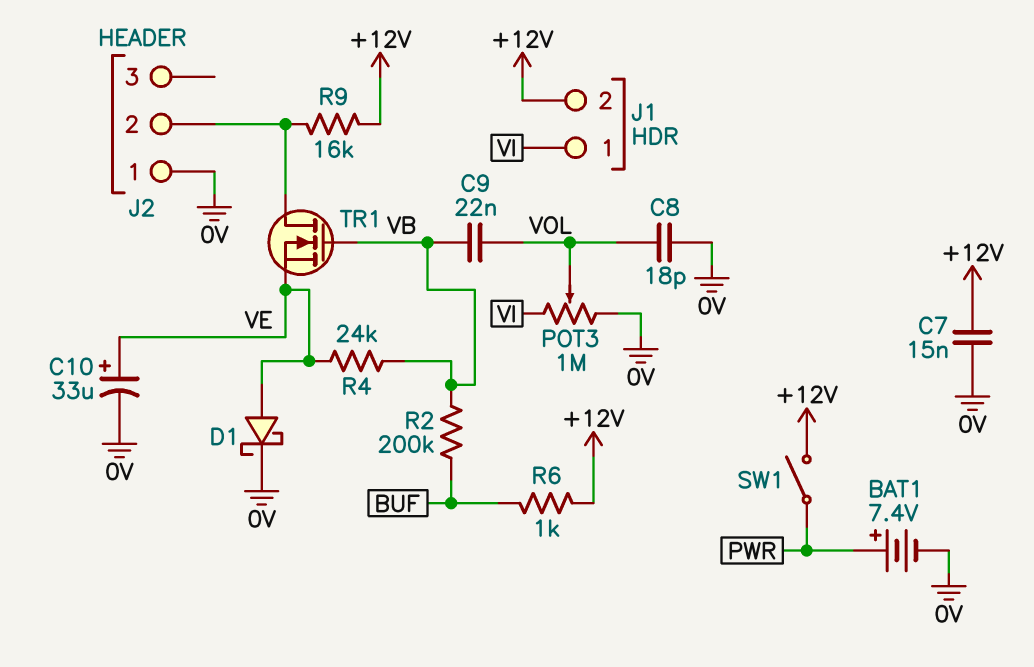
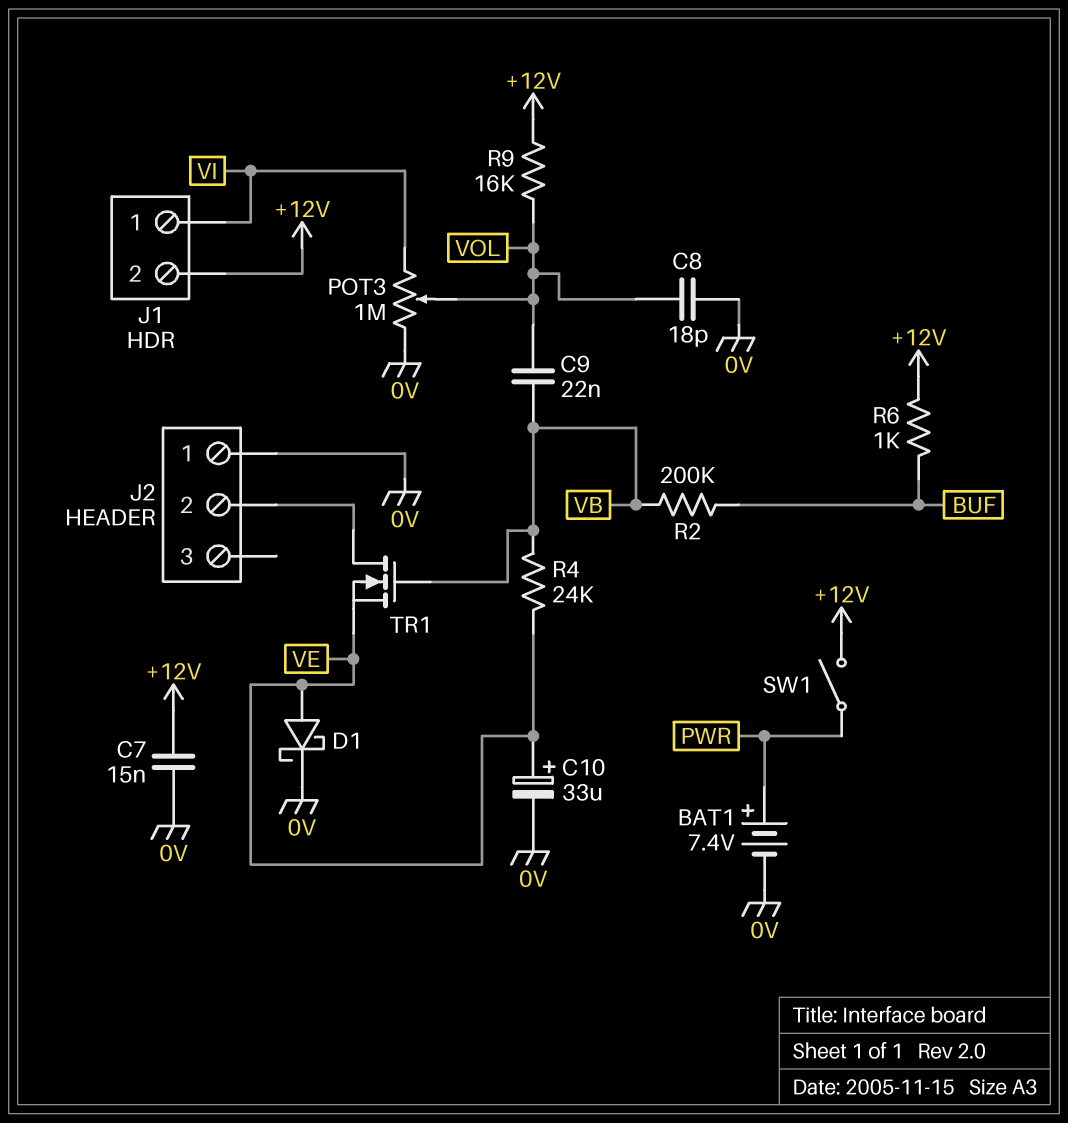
R9: 16k (+12V, J2/2) -> 16k (+12V, VOL)

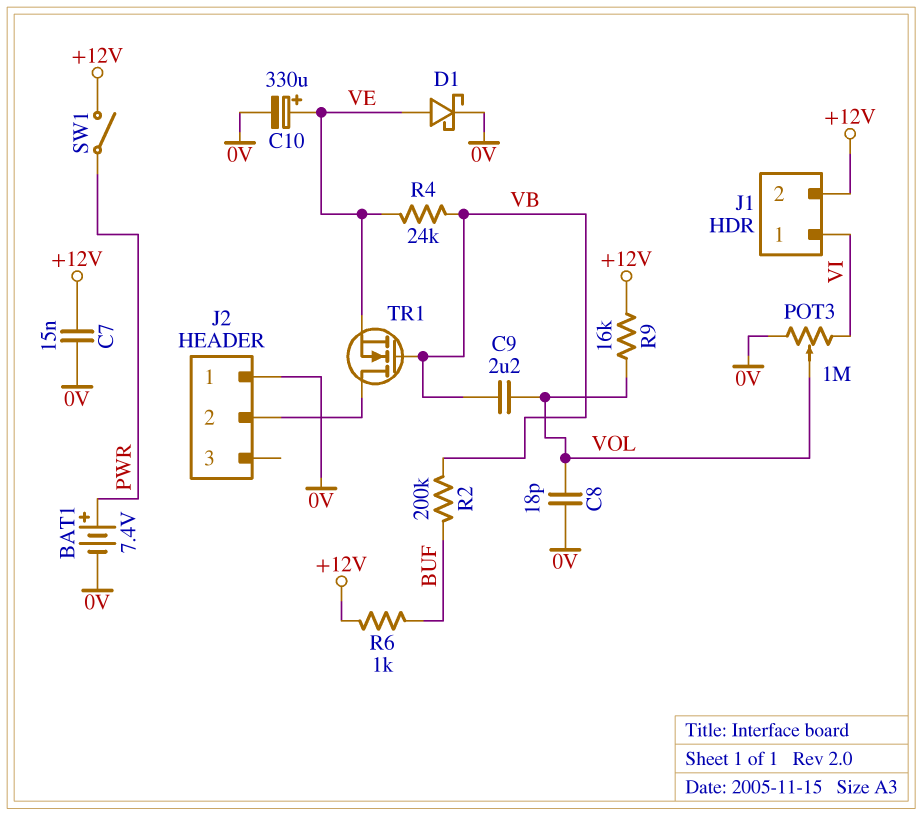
C9: 22nF (VB, VOL) -> 2.2uF (VB, VOL)
C10: 33uF (plus VE, minus 0V) -> 330uF (plus VE, minus 0V)

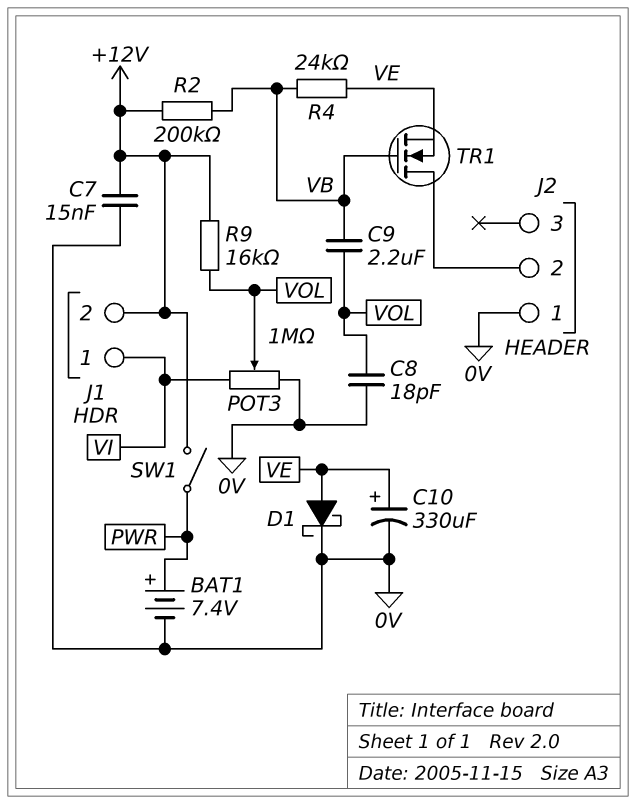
R2: 200k (BUF, VB) -> 200k (+12V, VB)
R6: 1k (+12V, BUF) -> none

